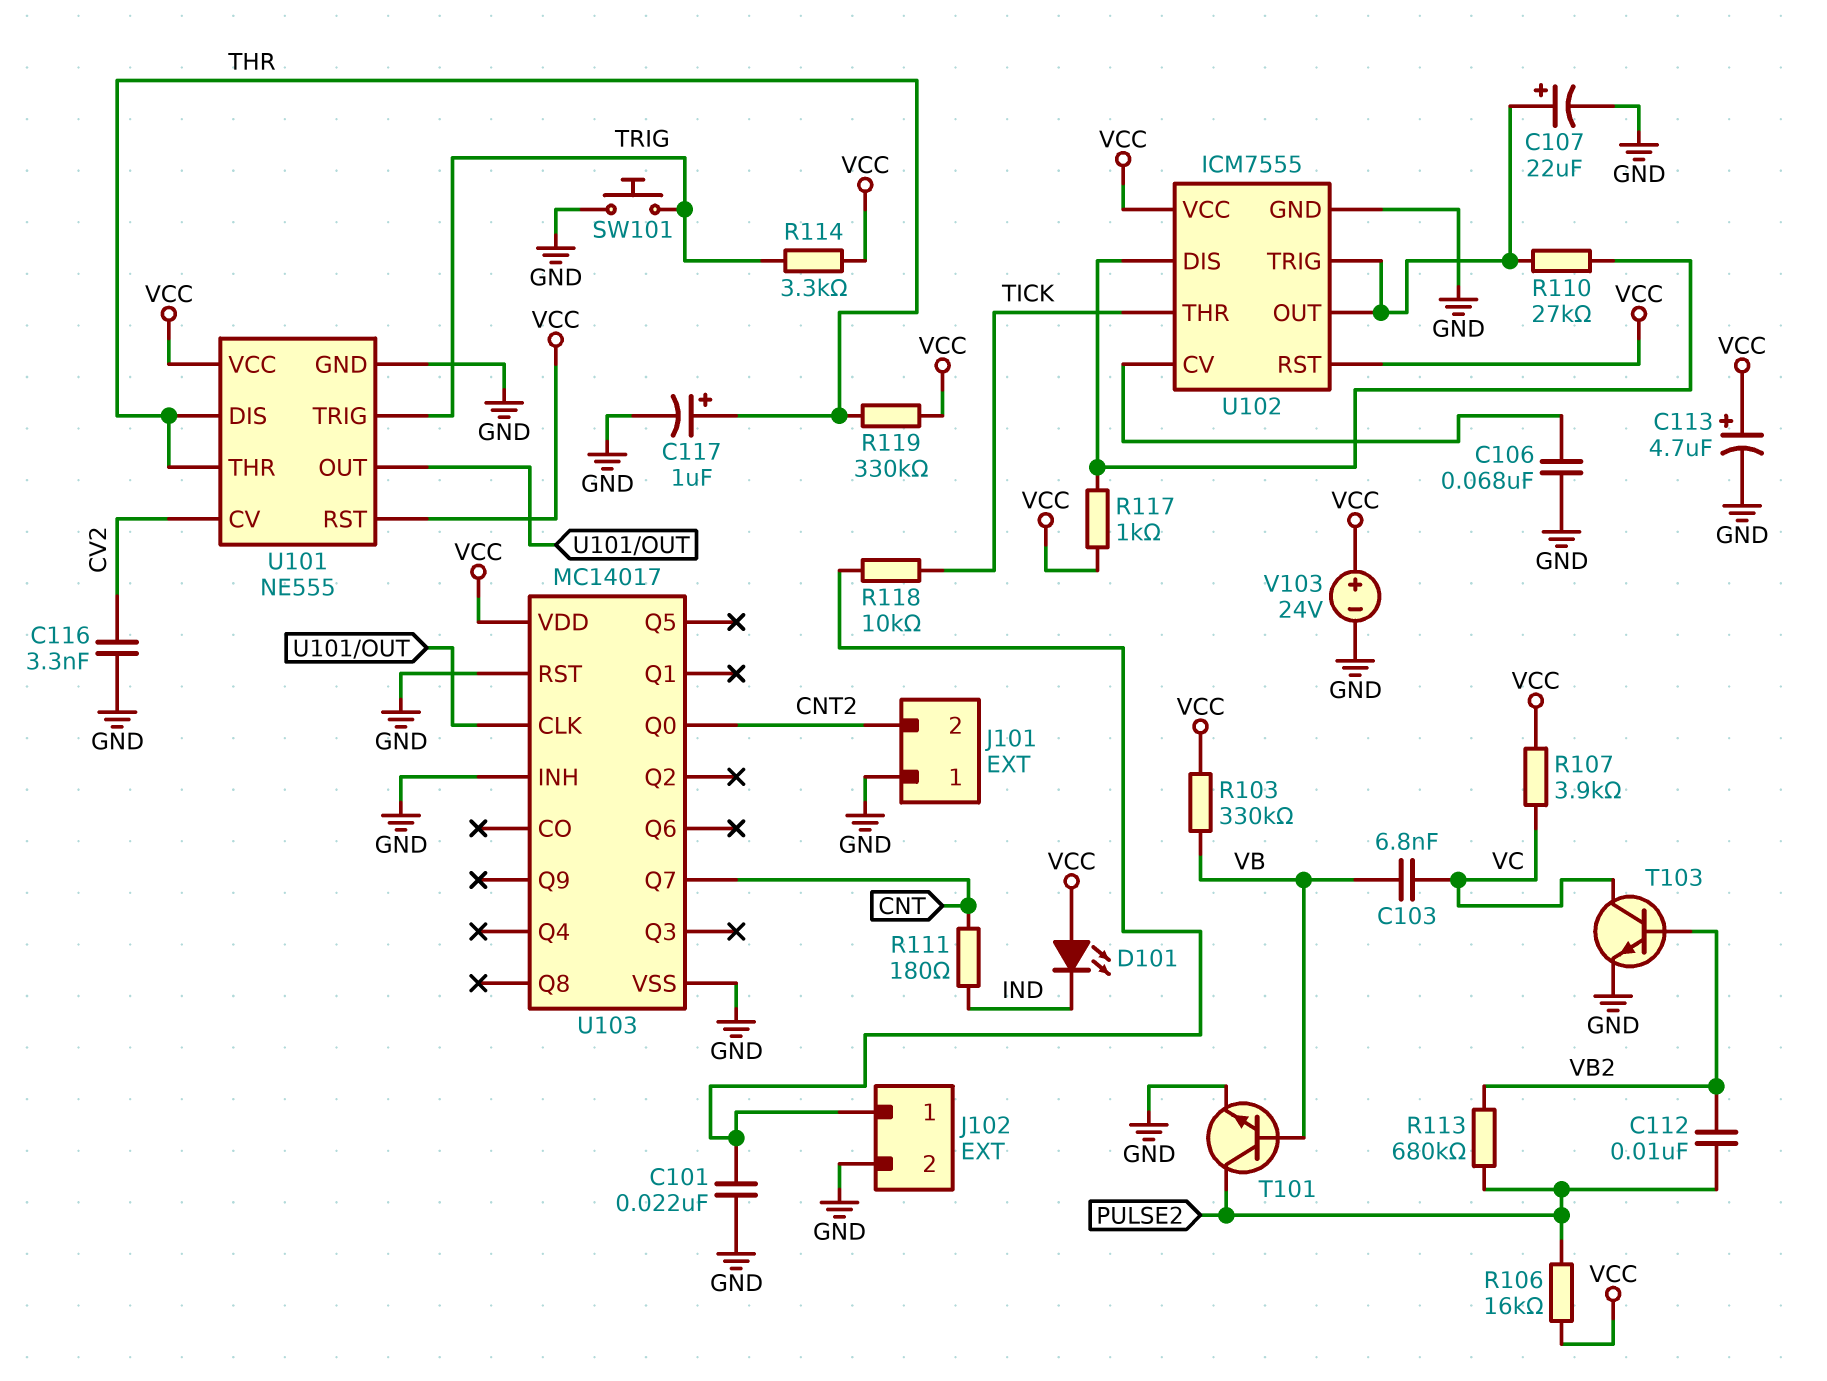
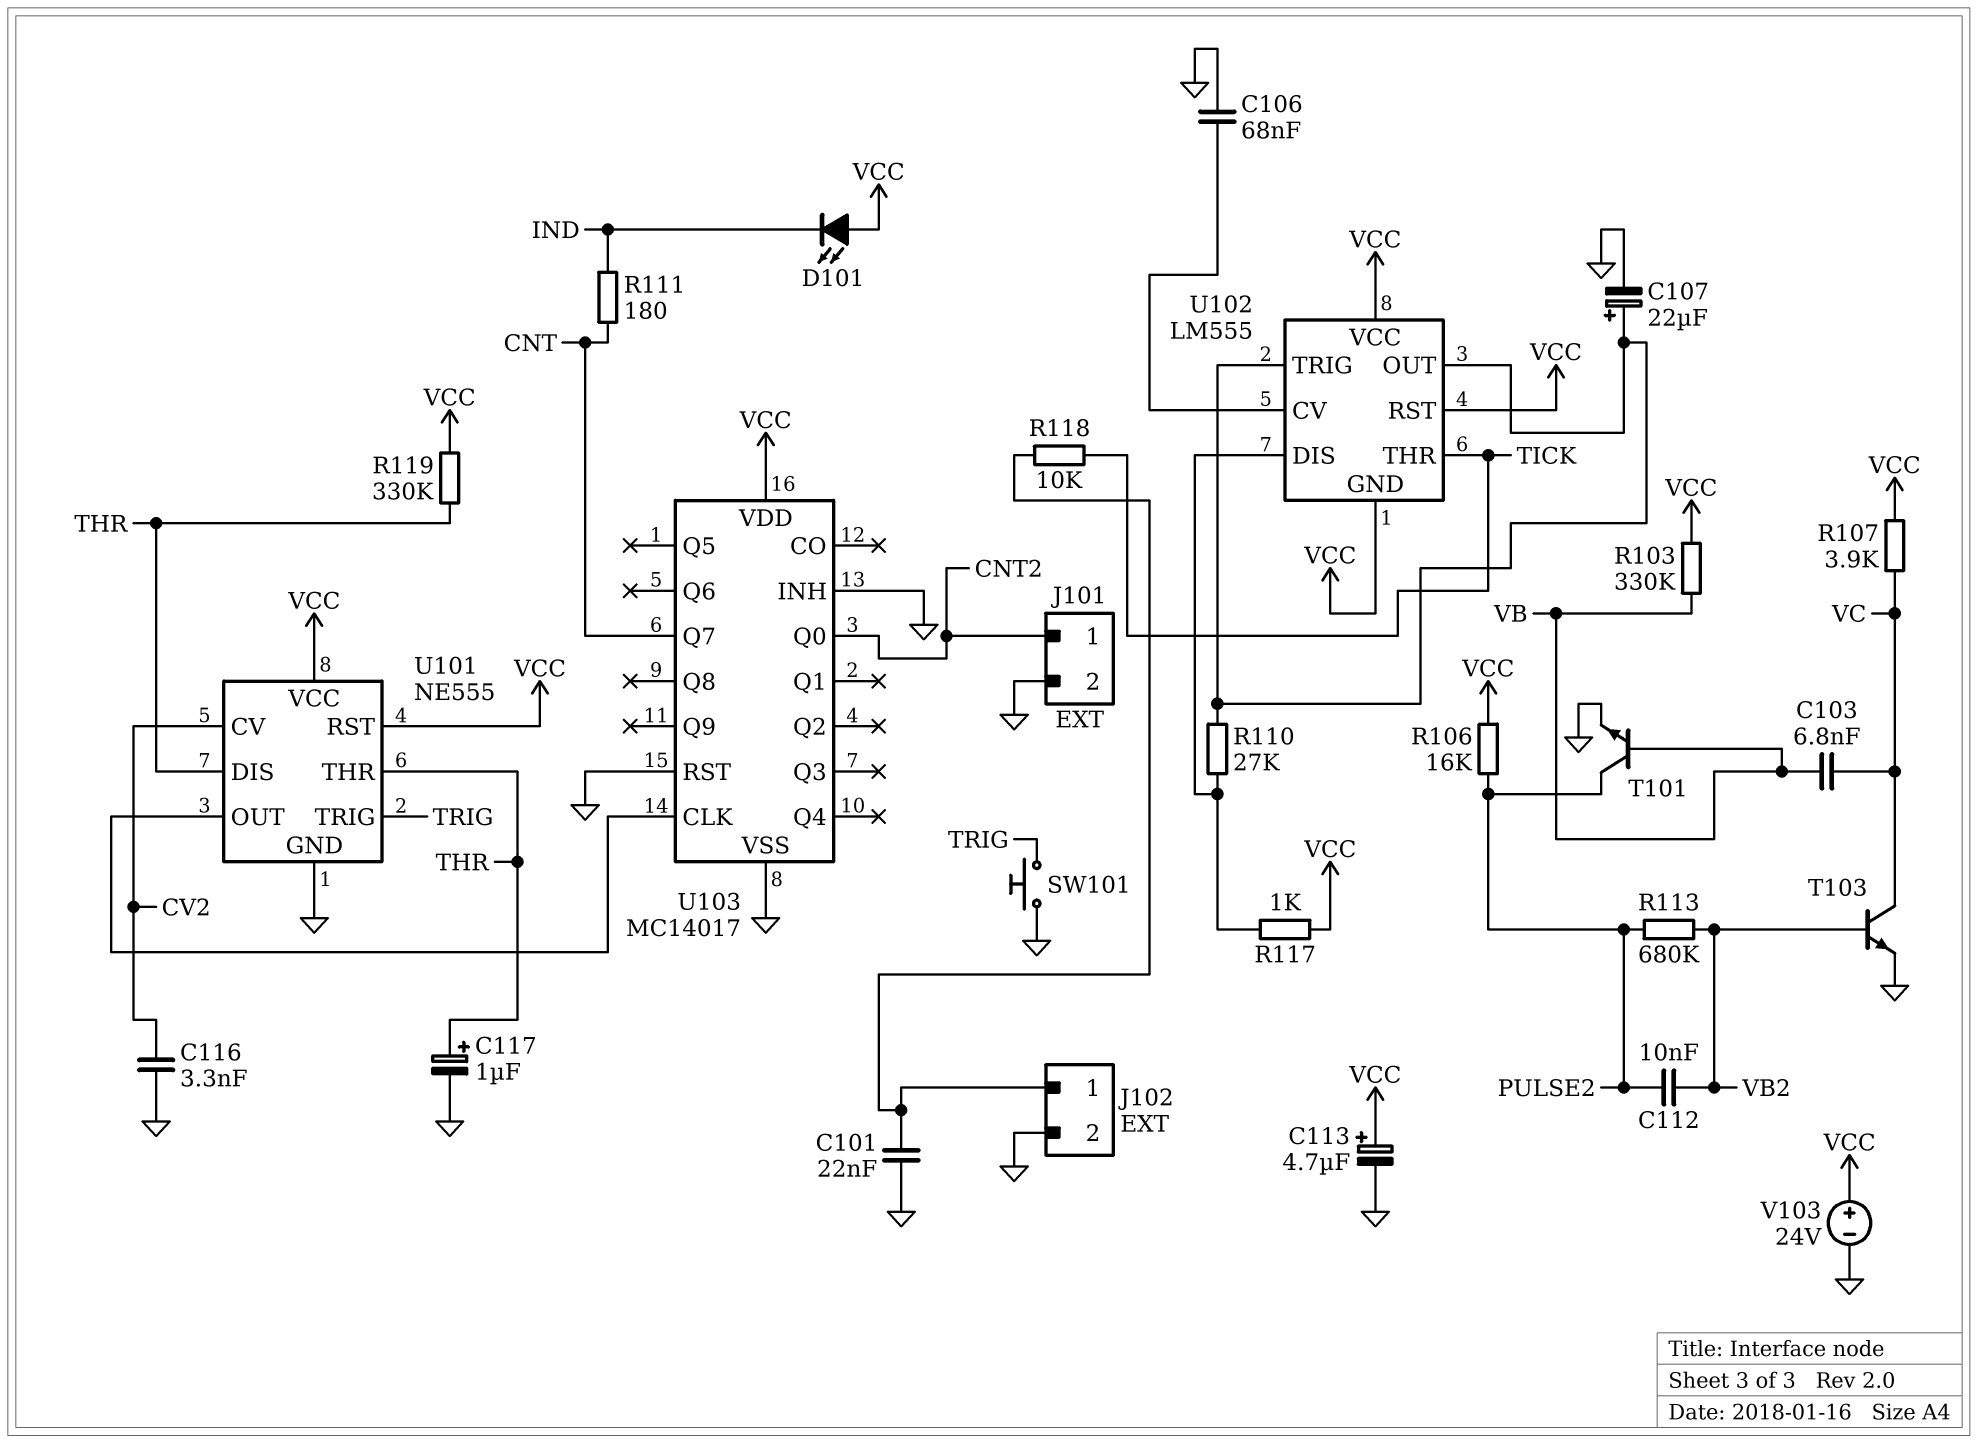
J101 pin 1: GND -> CNT2
J101 pin 2: CNT2 -> GND
R114: 3.3k (TRIG, VCC) -> none
U102: ICM7555 -> LM555
U102 pin GND: GND -> VCC

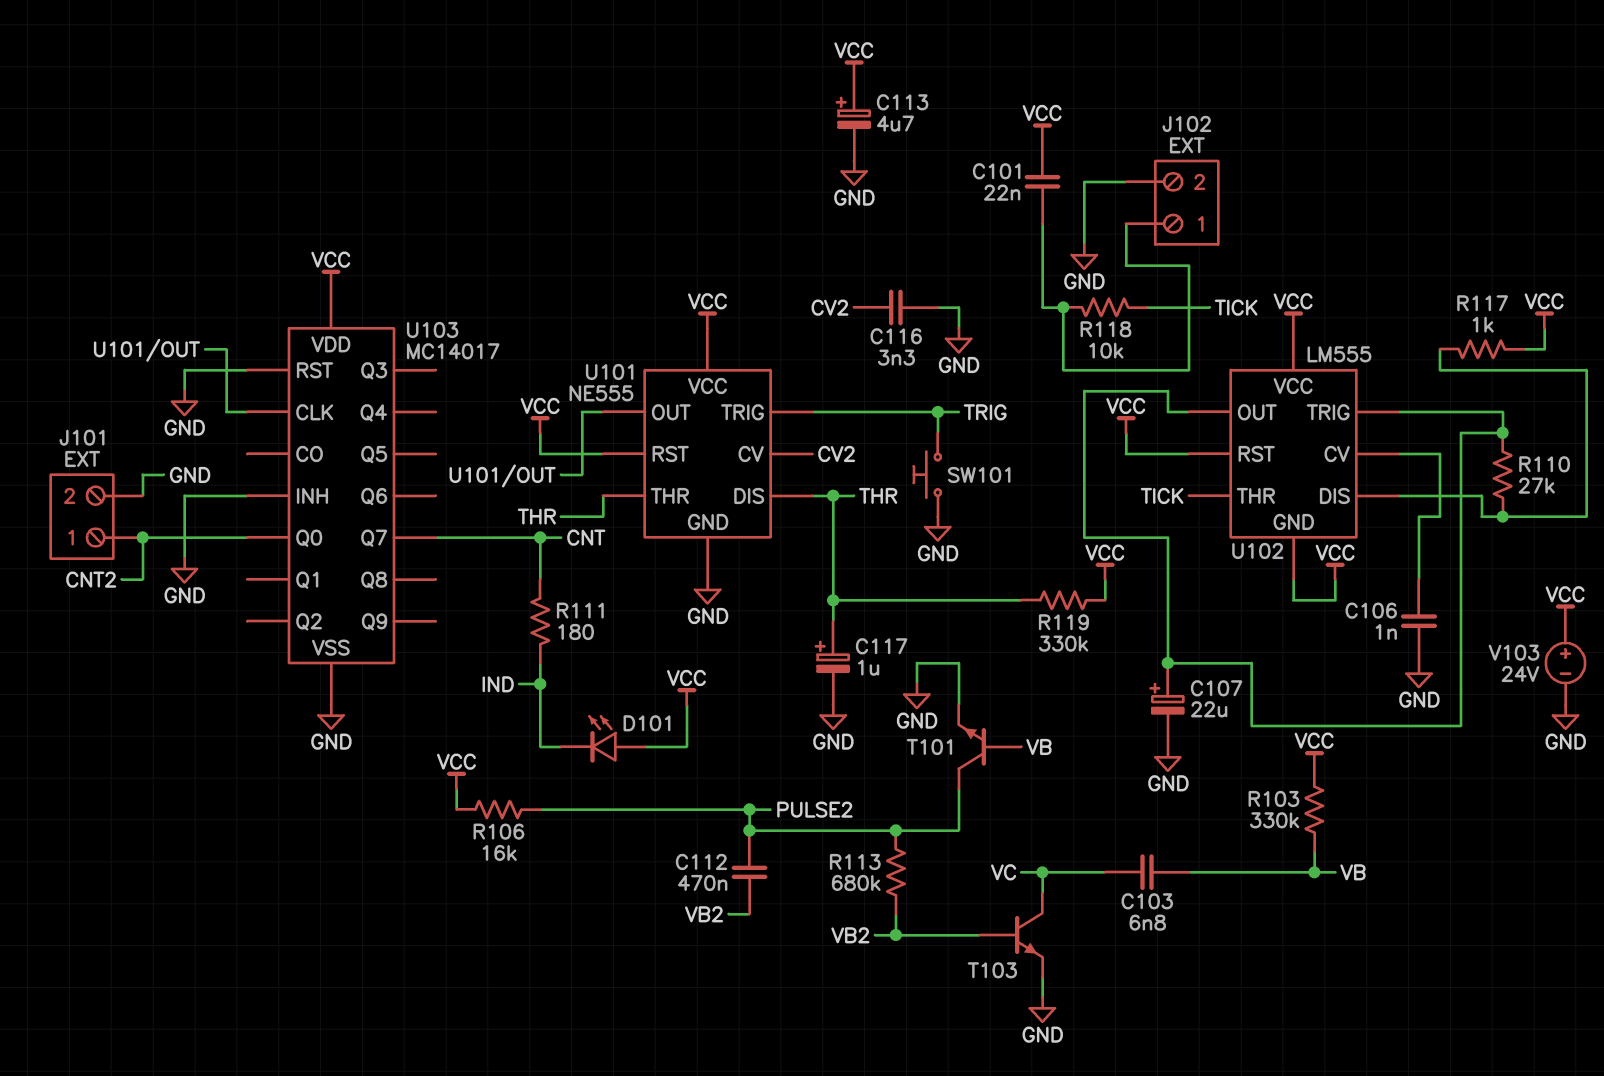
C101: 22nF (GND, J102/1) -> 22nF (J102/1, VCC)
C106: 68nF (GND, U102/CV) -> 1nF (GND, U102/CV)
C112: 10nF (PULSE2, VB2) -> 470nF (PULSE2, VB2)
R107: 3.9k (VC, VCC) -> none

